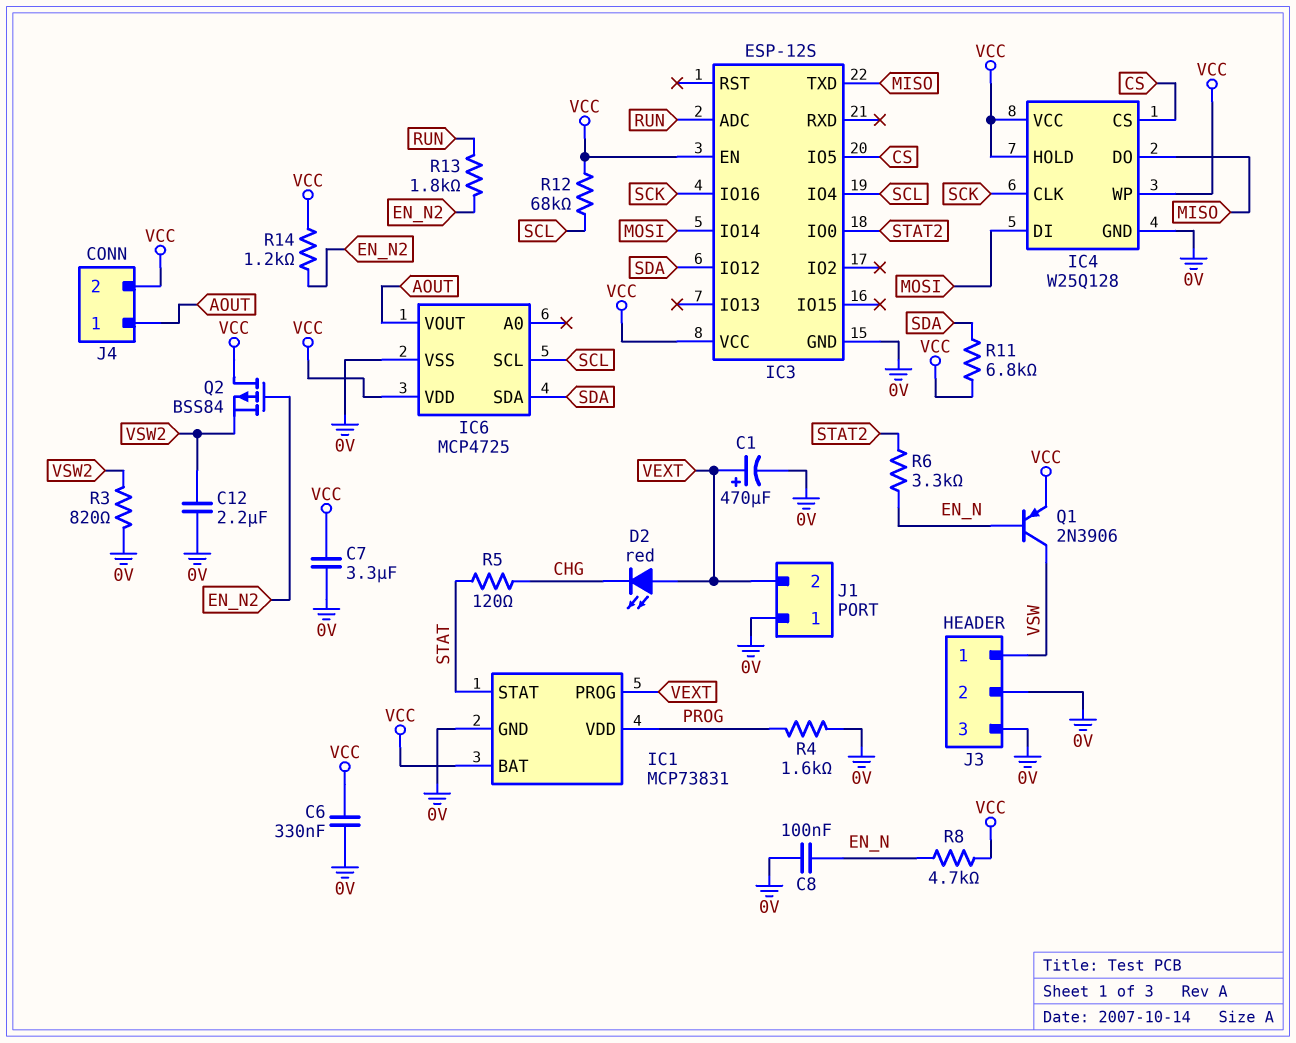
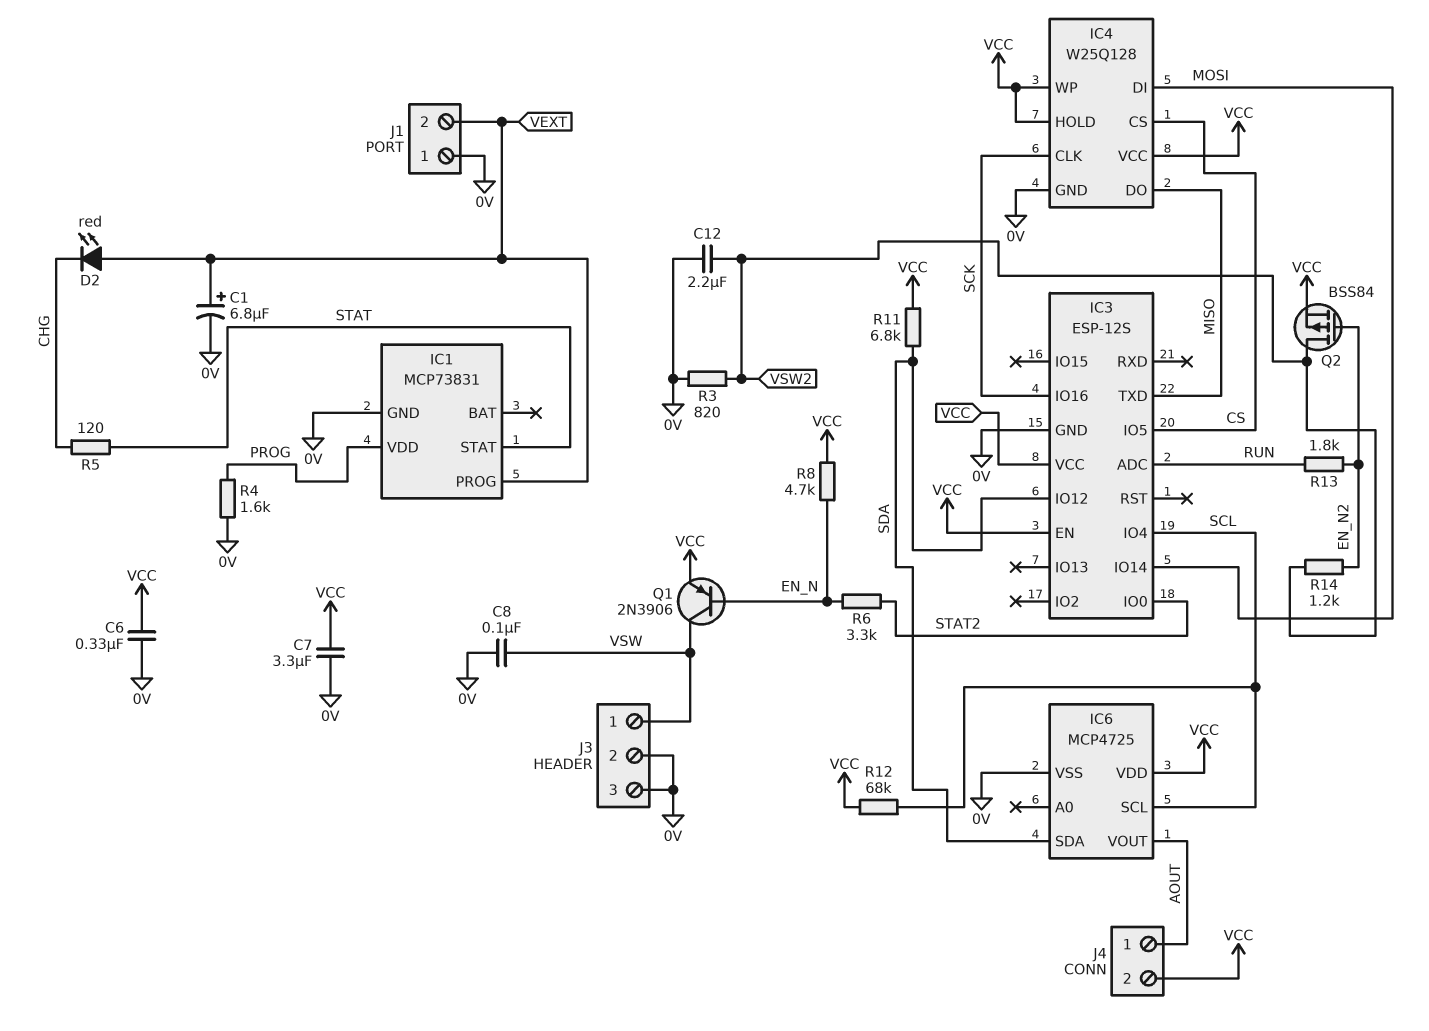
C1: 470uF (plus VEXT, minus 0V) -> 6.8uF (plus VEXT, minus 0V)
C8: 100nF (0V, EN_N) -> 100nF (0V, VSW)
IC1 pin BAT: VCC -> none
Q2: PMOS BSS84 (G EN_N2, D VCC, S VSW2) -> PMOS BSS84 (G EN_N2, D VSW2, S VCC)
R14: 1.2k (EN_N2, VCC) -> 1.2k (EN_N2, VSW2)

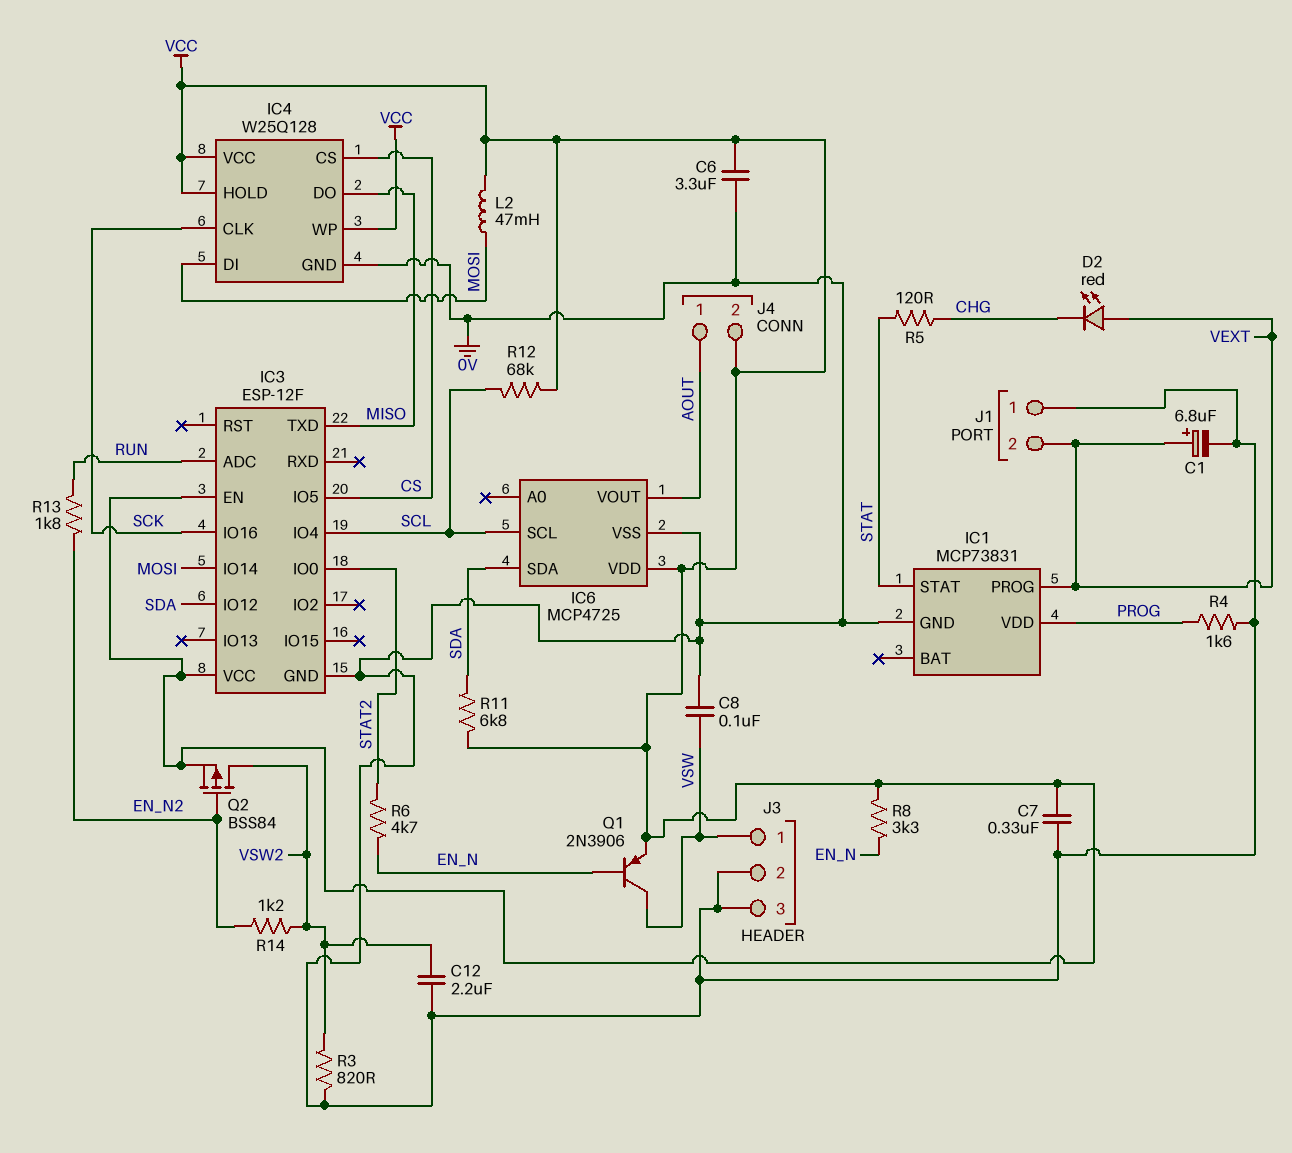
C6: 330nF (0V, VCC) -> 3.3uF (0V, VCC)
C7: 3.3uF (0V, VCC) -> 330nF (0V, VCC)
IC3: ESP-12S -> ESP-12F
L2: none -> 47mH (MOSI, VCC)
R6: 3.3k (EN_N, STAT2) -> 4.7k (EN_N, STAT2)
R8: 4.7k (EN_N, VCC) -> 3.3k (EN_N, VCC)

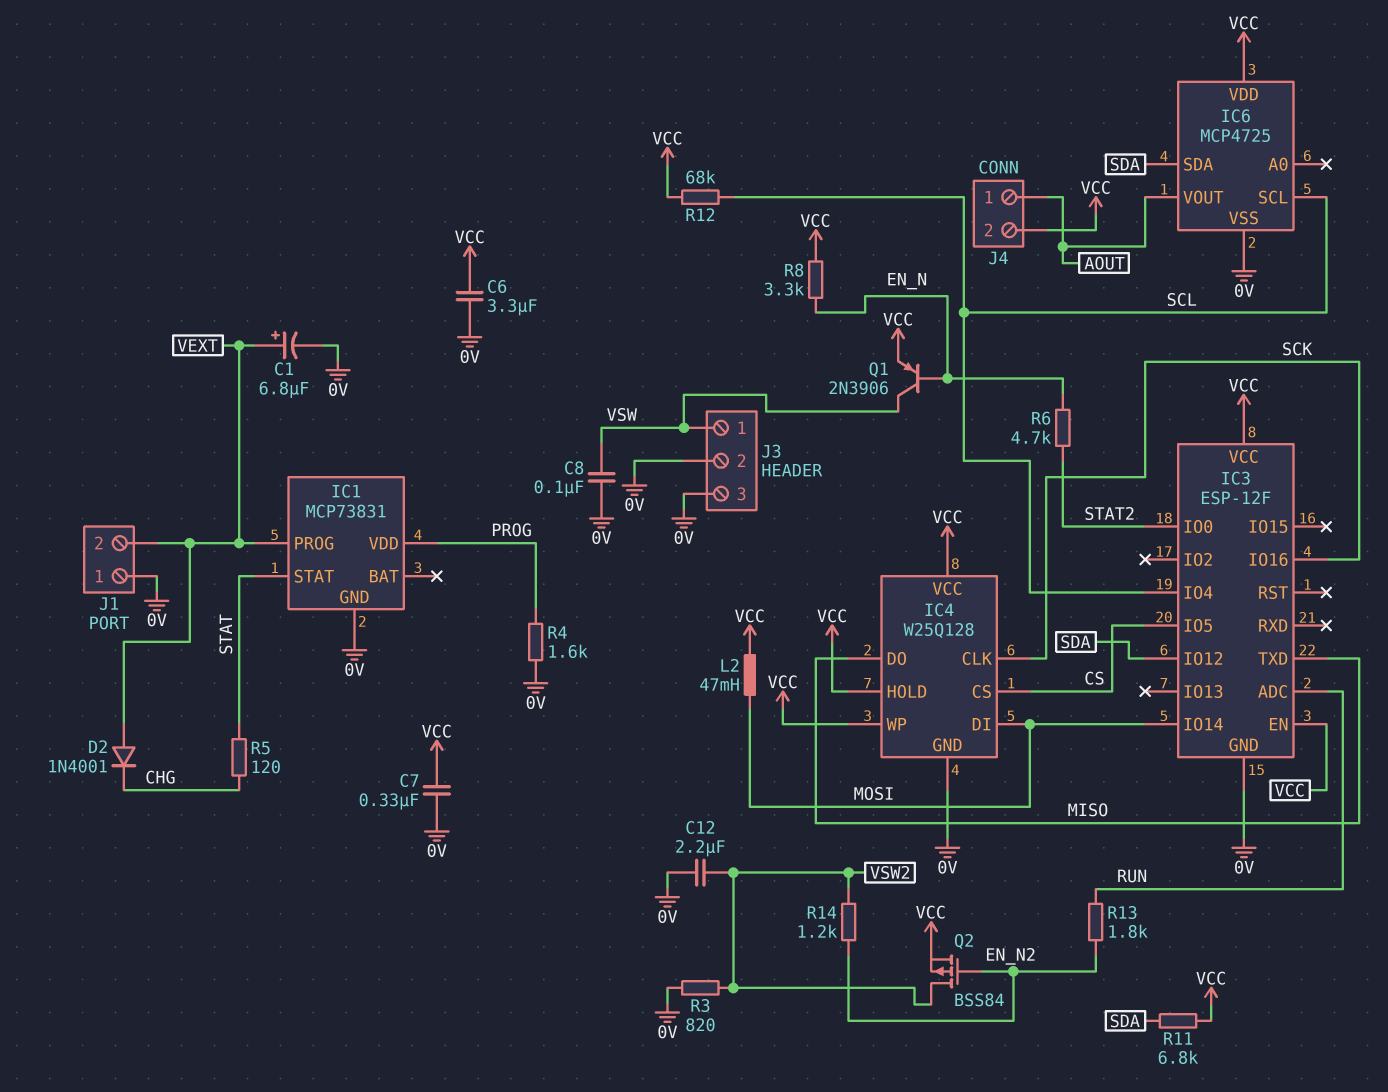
D2: LED red (A VEXT, K CHG) -> diode 1N4001 (A VEXT, K CHG)

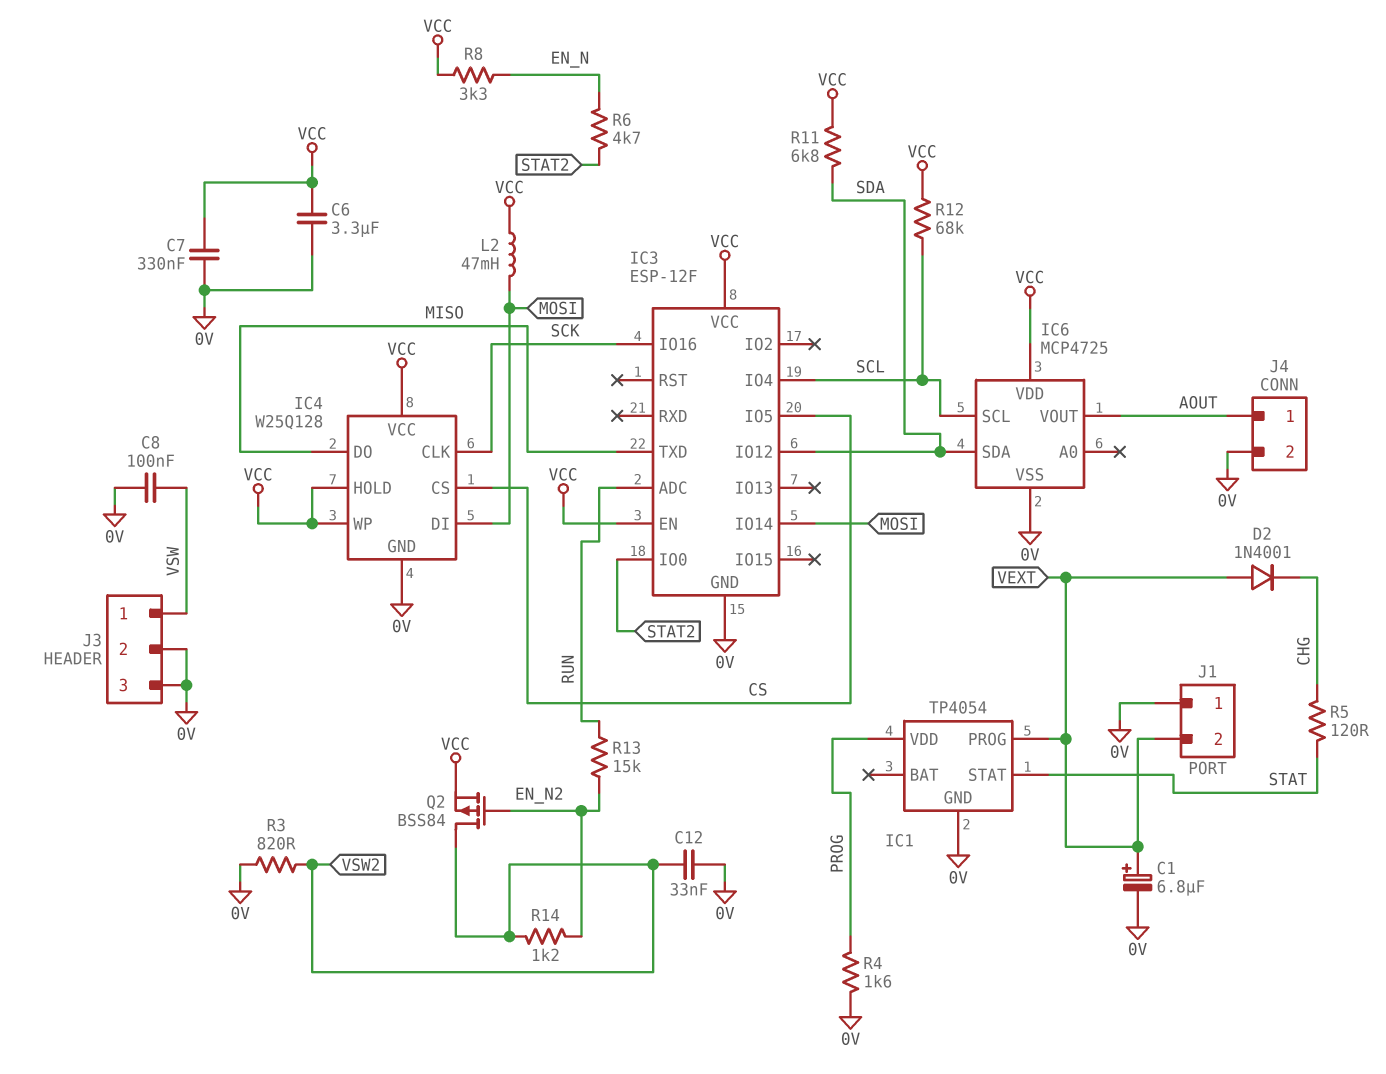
C12: 2.2uF (0V, VSW2) -> 33nF (0V, VSW2)
IC1: MCP73831 -> TP4054
J4 pin 2: VCC -> 0V
Q1: PNP 2N3906 (B EN_N, C VSW, E VCC) -> none
R13: 1.8k (EN_N2, RUN) -> 15k (EN_N2, RUN)

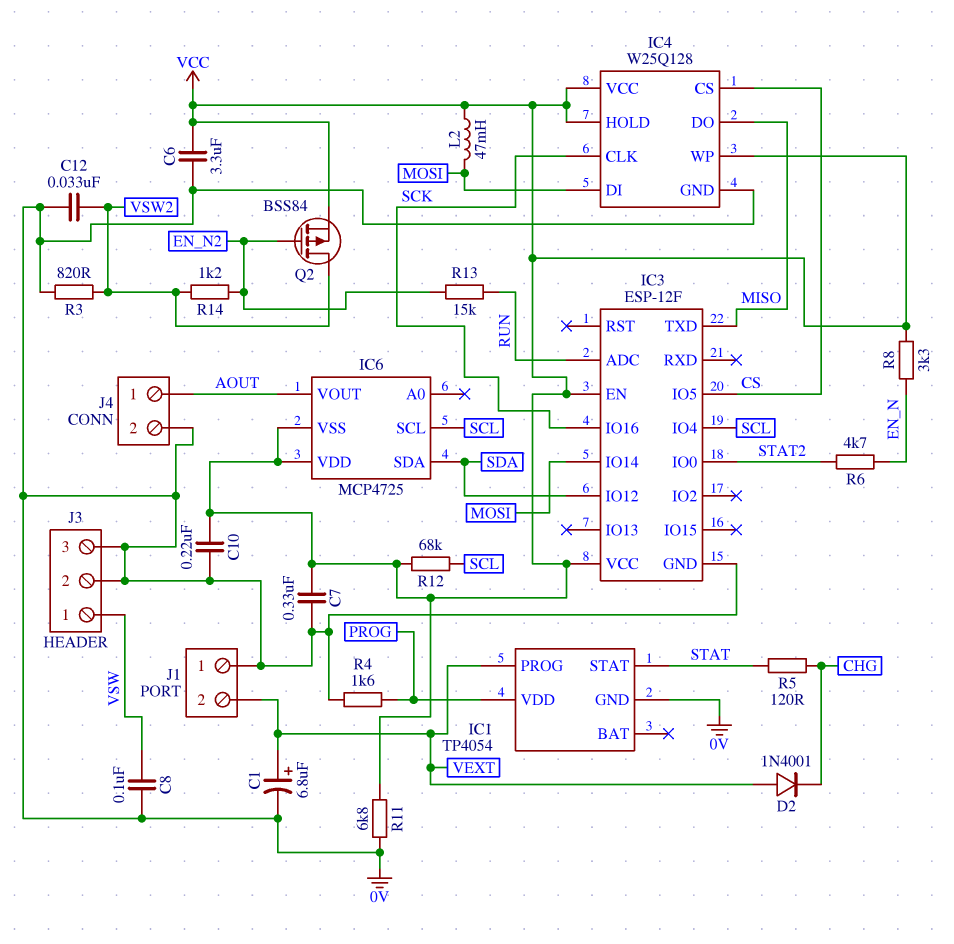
C10: none -> 220nF (0V, VCC)
IC6 pin VSS: 0V -> VCC
R11: 6.8k (SDA, VCC) -> 6.8k (0V, VCC)

